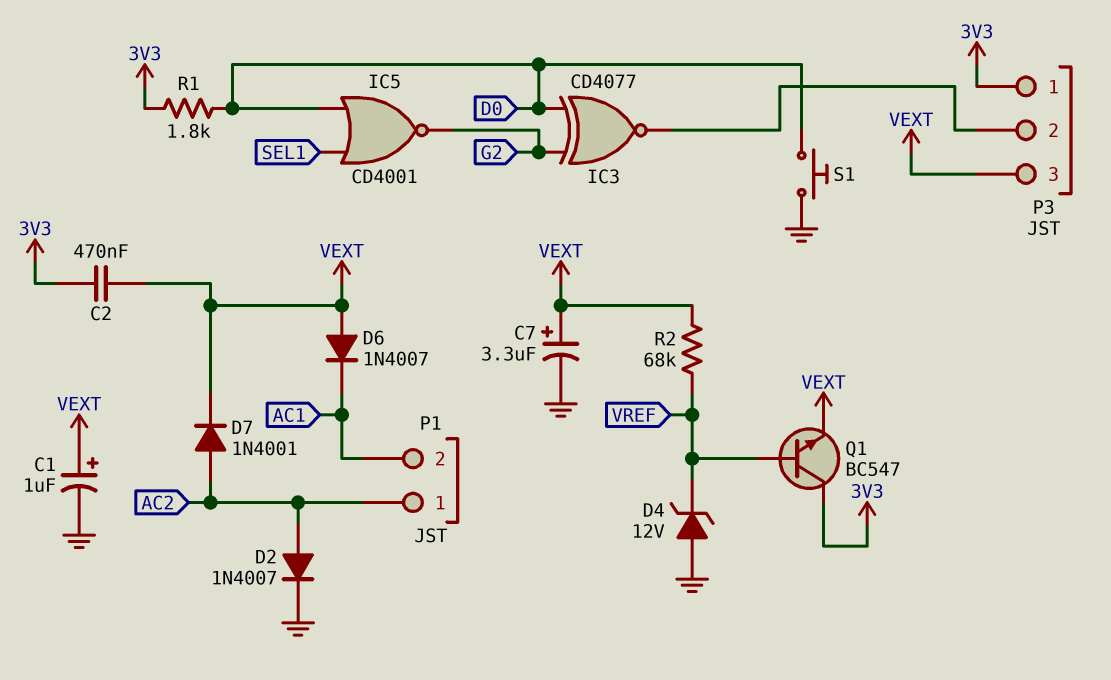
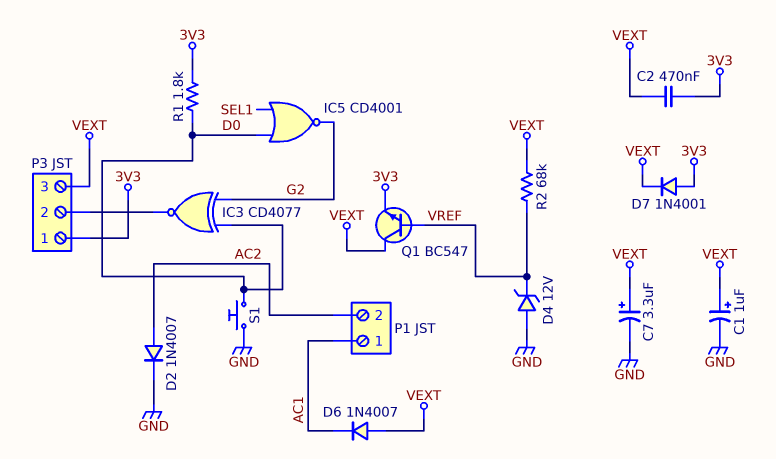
D7: diode 1N4001 (A AC2, K VEXT) -> diode 1N4001 (A 3V3, K VEXT)
P1 pin 1: AC2 -> AC1
P1 pin 2: AC1 -> AC2
Q1: NPN BC547 (B VREF, C 3V3, E VEXT) -> NPN BC547 (B VREF, C VEXT, E 3V3)

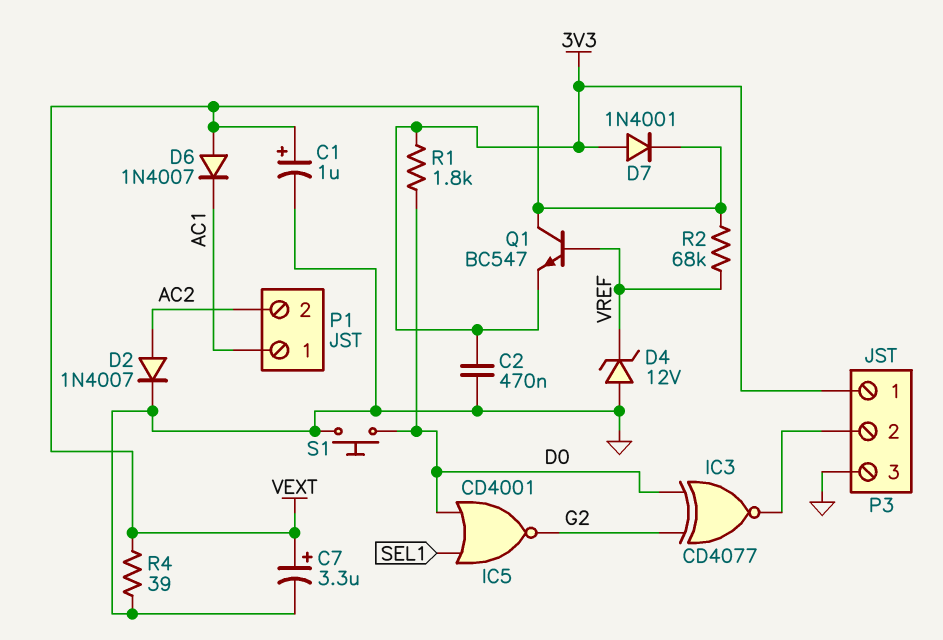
C2: 470nF (3V3, VEXT) -> 470nF (3V3, GND)
P3 pin 3: VEXT -> GND
R4: none -> 39 (GND, VEXT)

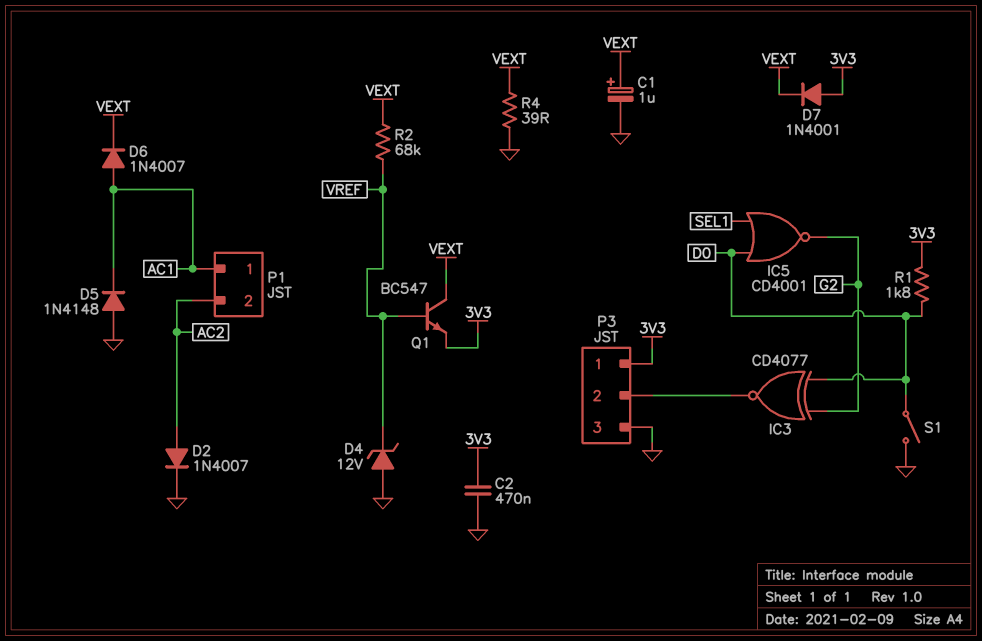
C7: 3.3uF (plus VEXT, minus GND) -> none
D5: none -> diode 1N4148 (A GND, K AC1)
D6: diode 1N4007 (A VEXT, K AC1) -> diode 1N4007 (A AC1, K VEXT)
S1: button (D0, GND) -> switch (D0, GND)

